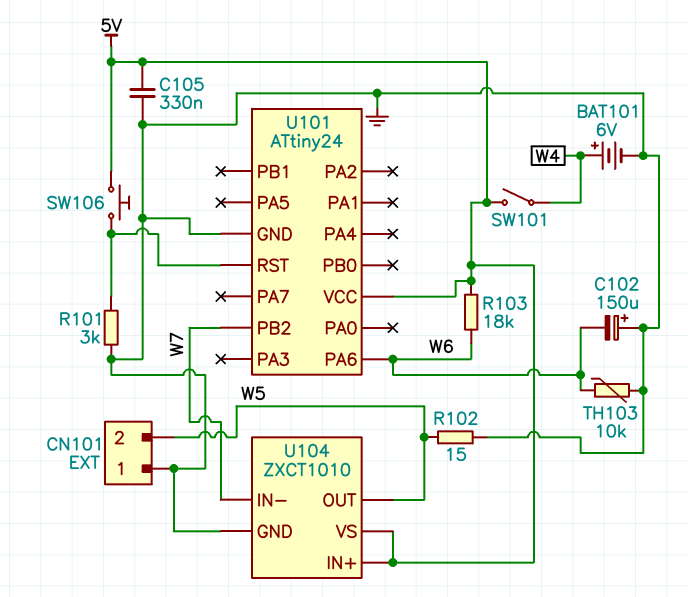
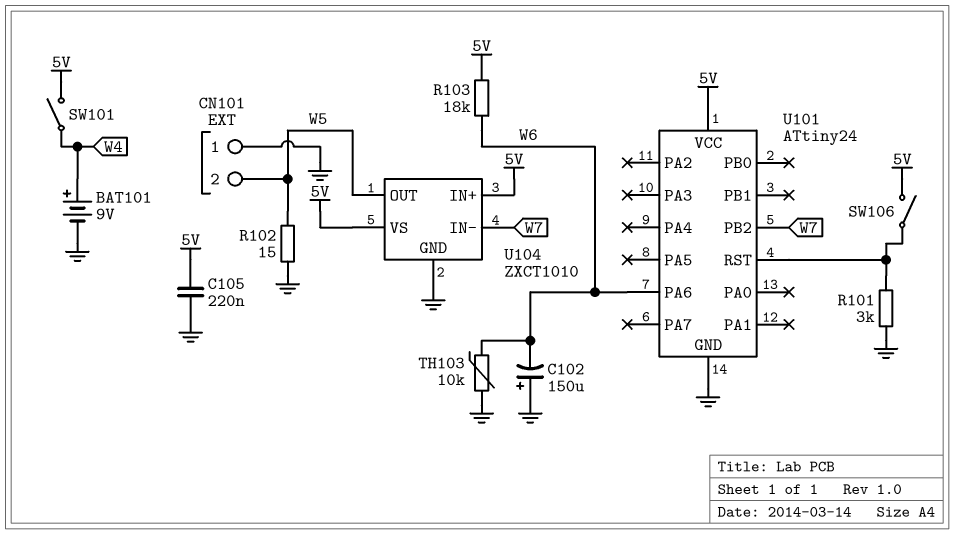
BAT101: 6V (plus W4, minus GND) -> 9V (plus W4, minus GND)
C105: 330nF (5V, GND) -> 220nF (5V, GND)
SW106: button (5V, U101/RST) -> switch (5V, U101/RST)

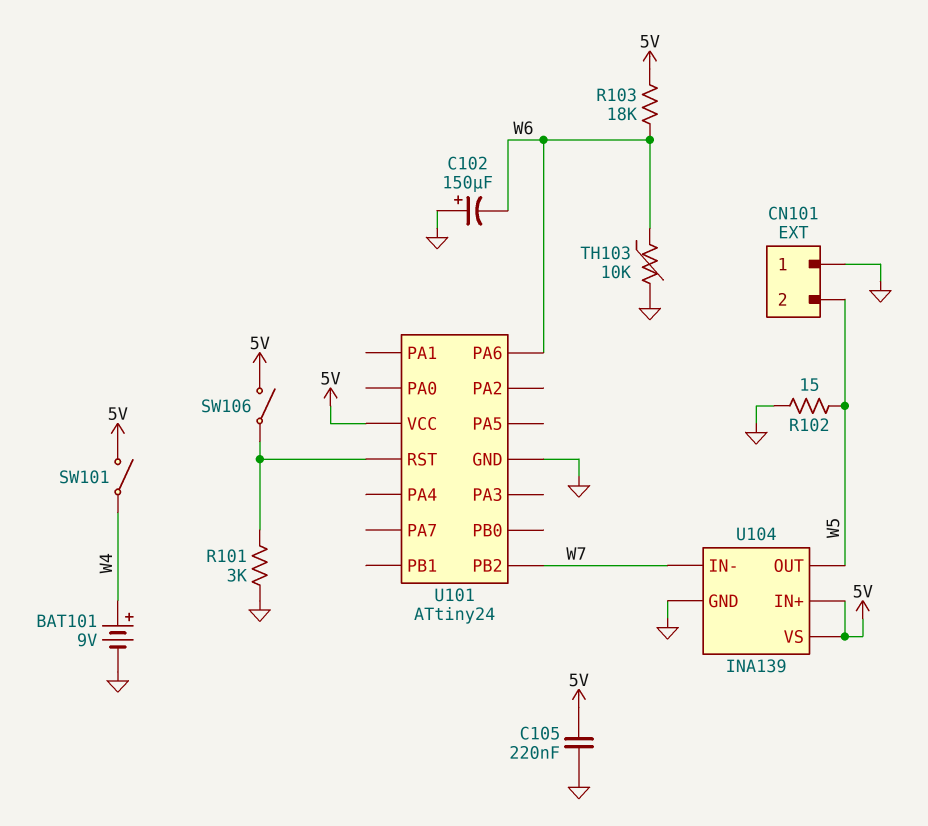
U104: ZXCT1010 -> INA139

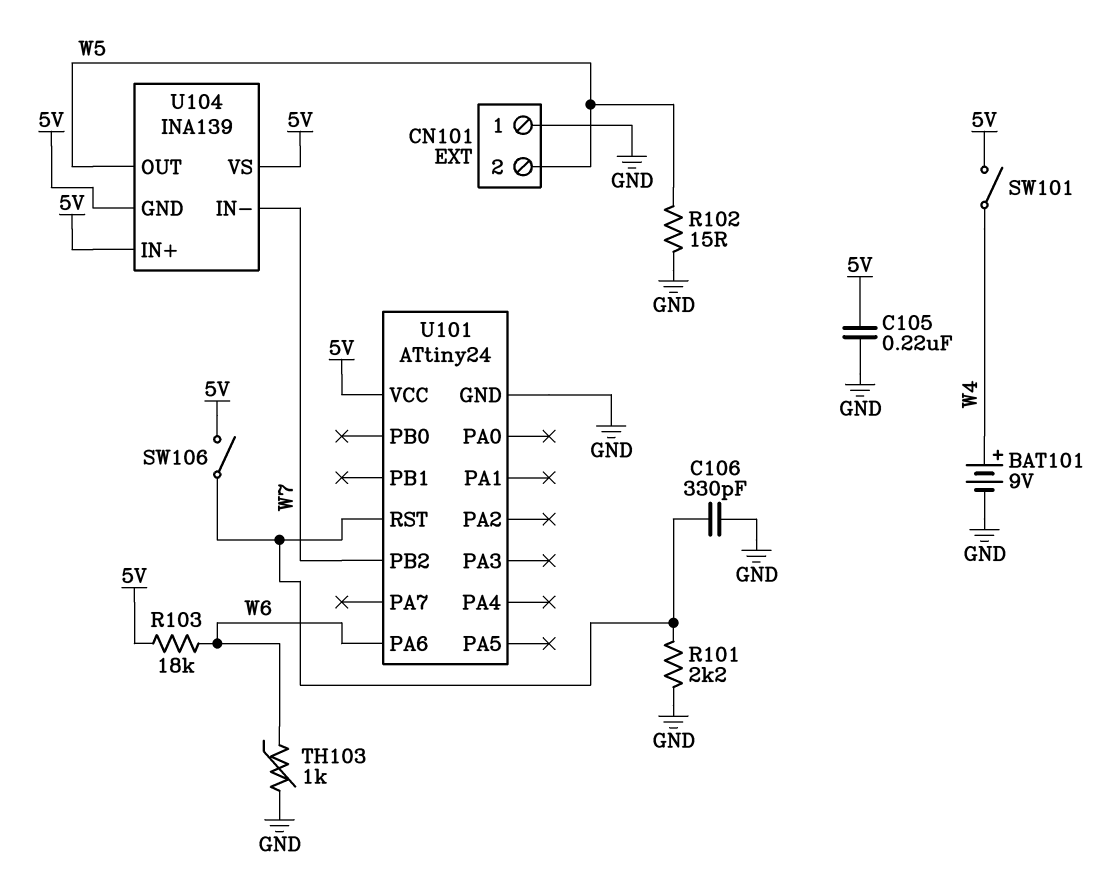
C102: 150uF (plus GND, minus W6) -> none
C106: none -> 330pF (GND, U101/RST)
R101: 3k (GND, U101/RST) -> 2.2k (GND, U101/RST)
TH103: 10k (GND, W6) -> 1k (GND, W6)
U104 pin GND: GND -> 5V

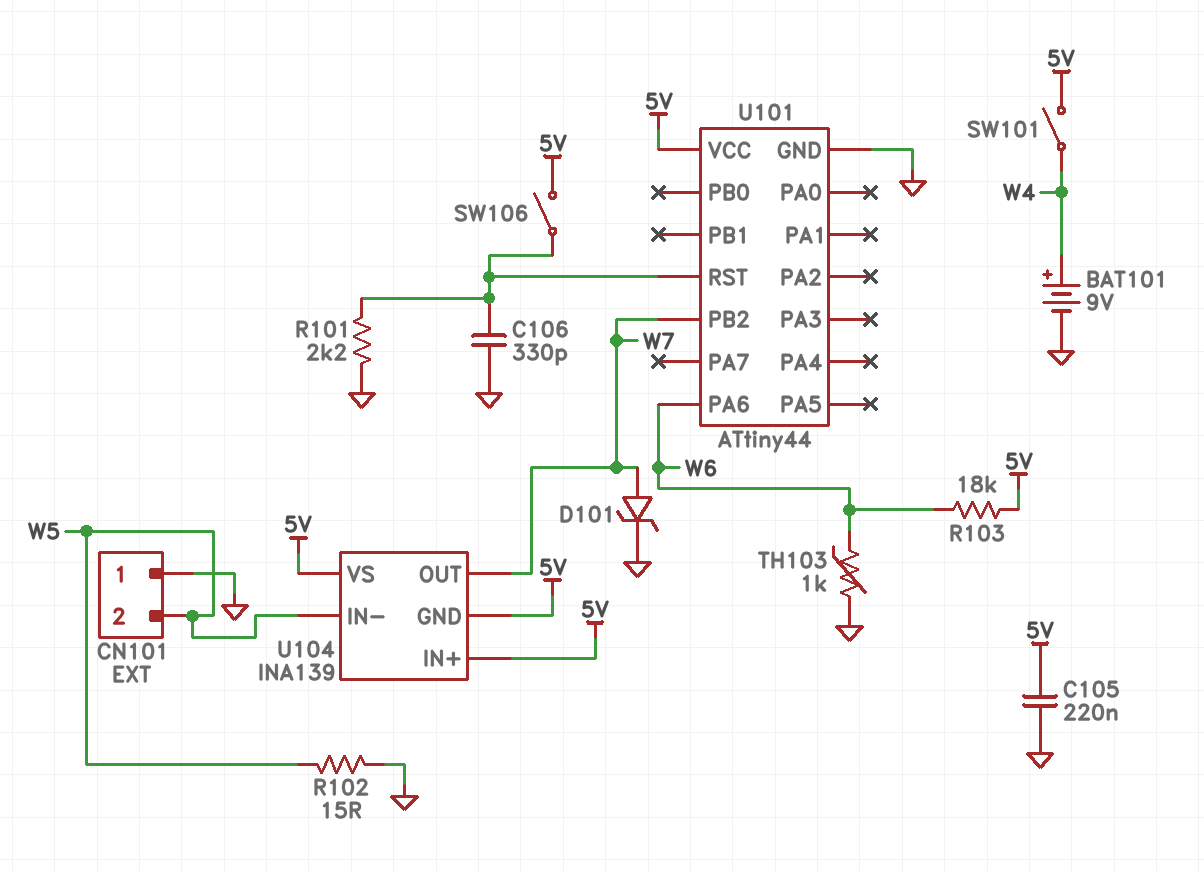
D101: none -> zener (A W7, K GND)
U101: ATtiny24 -> ATtiny44
U104 pin IN-: W7 -> W5
U104 pin OUT: W5 -> W7

